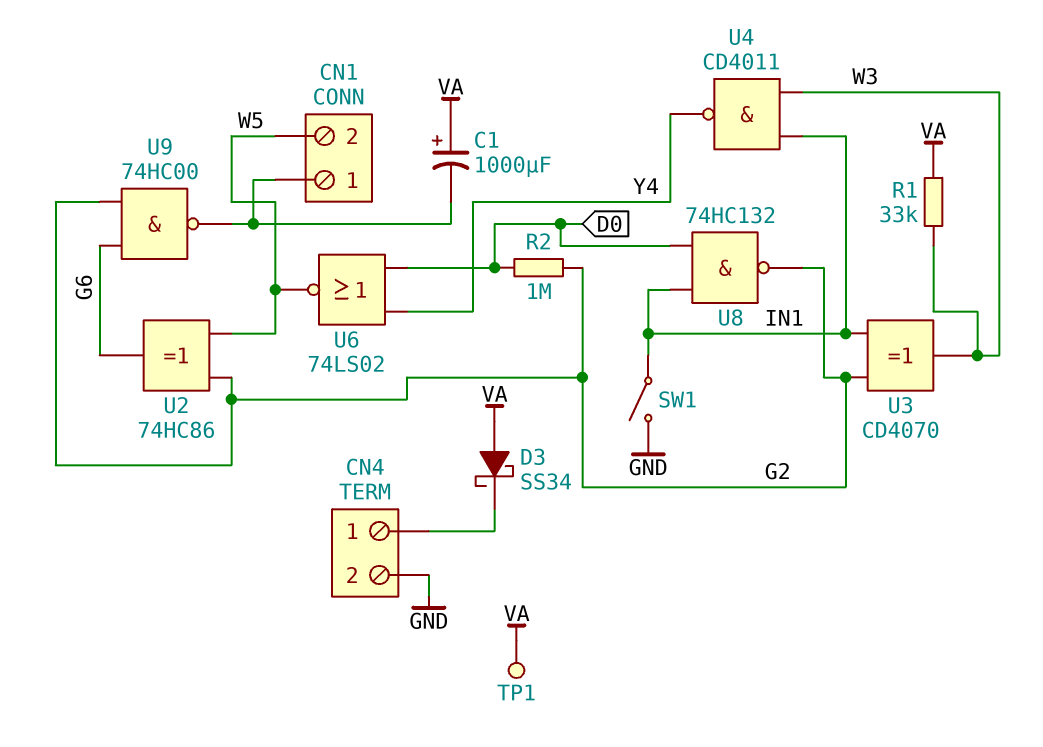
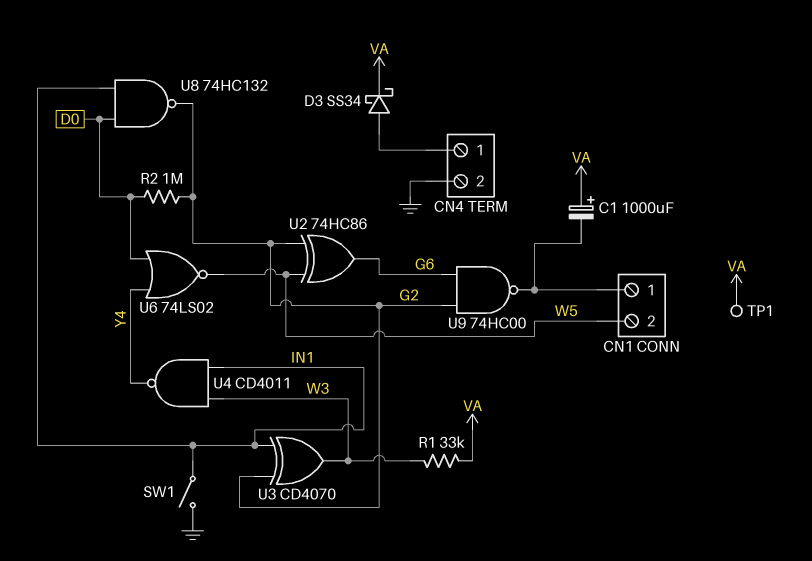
D3: schottky SS34 (A VA, K CN4/1) -> schottky SS34 (A CN4/1, K VA)

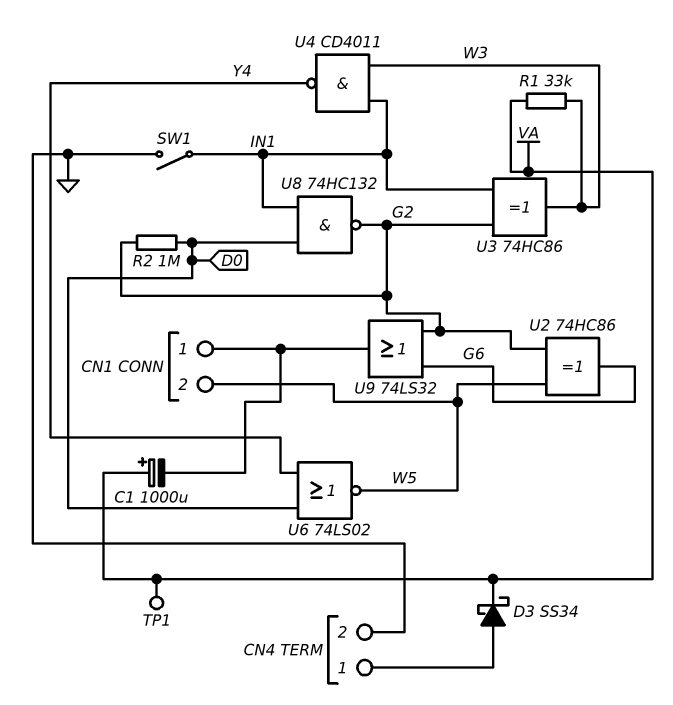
U3: XOR CD4070 (in G2, in IN1, out W3) -> XOR 74HC86 (in G2, in IN1, out W3)
U9: NAND 74HC00 (in G2, in G6, out CN1/1) -> OR 74LS32 (in G2, in G6, out CN1/1)

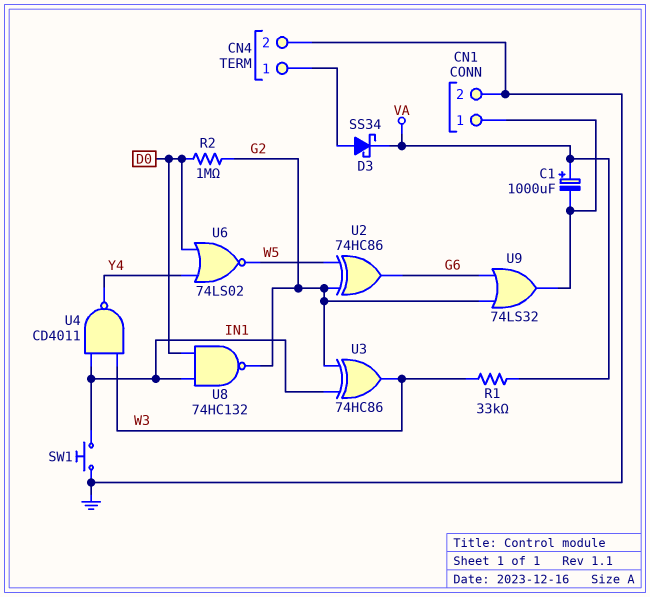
CN1 pin 2: W5 -> GND
SW1: switch (GND, IN1) -> button (GND, IN1)
TP1: test point (VA) -> none

